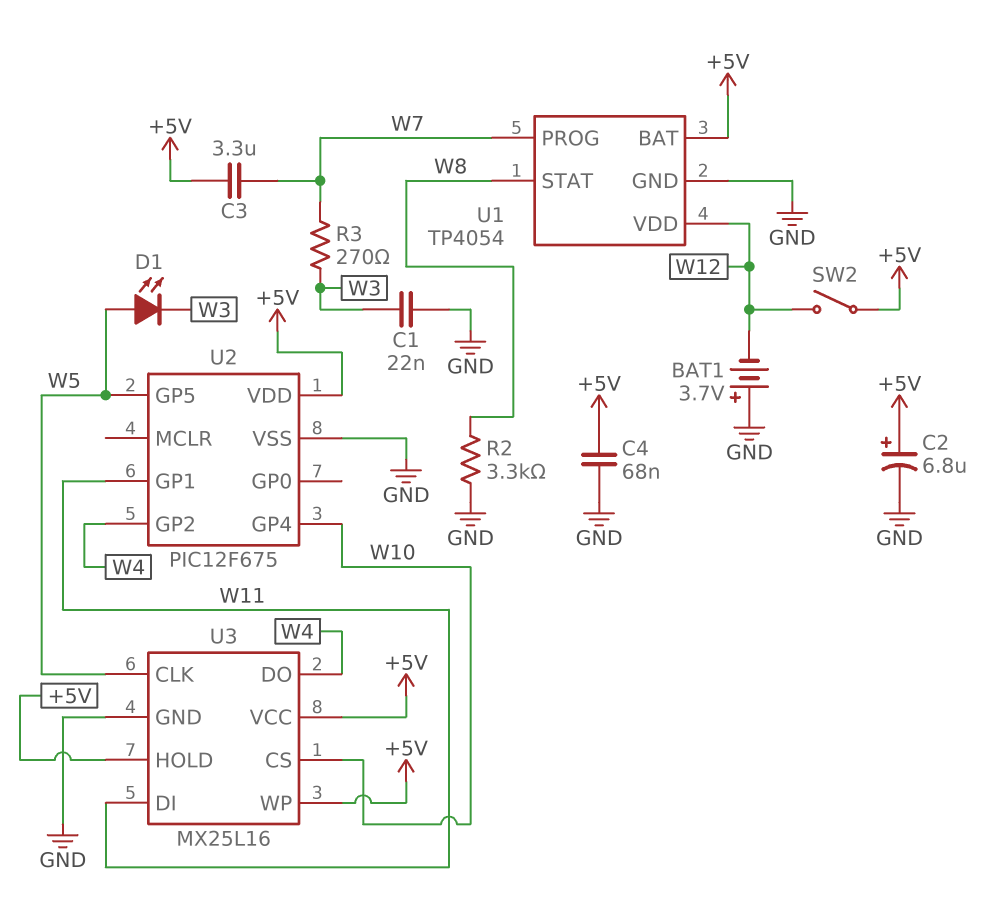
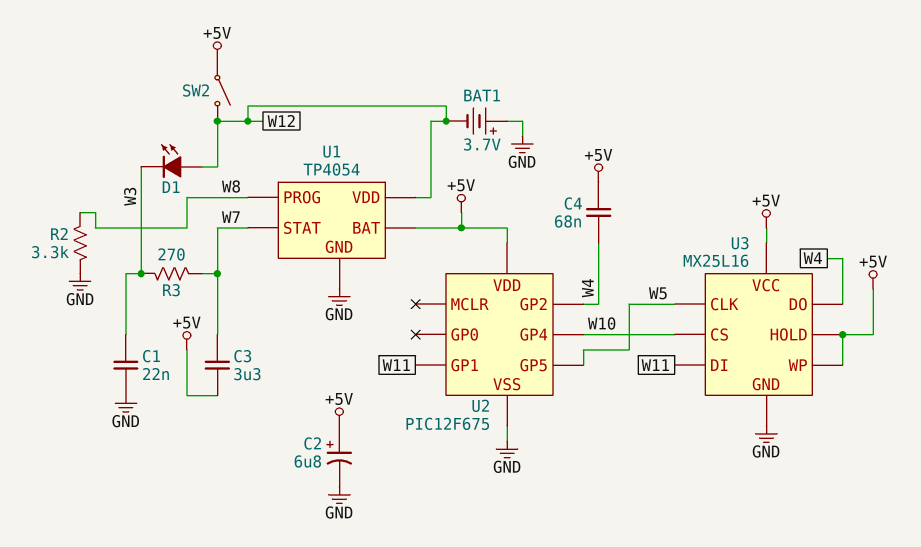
C4: 68nF (+5V, GND) -> 68nF (+5V, W4)
D1: LED (A W5, K W3) -> LED (A W12, K W3)
U1 pin PROG: W7 -> W8
U1 pin STAT: W8 -> W7

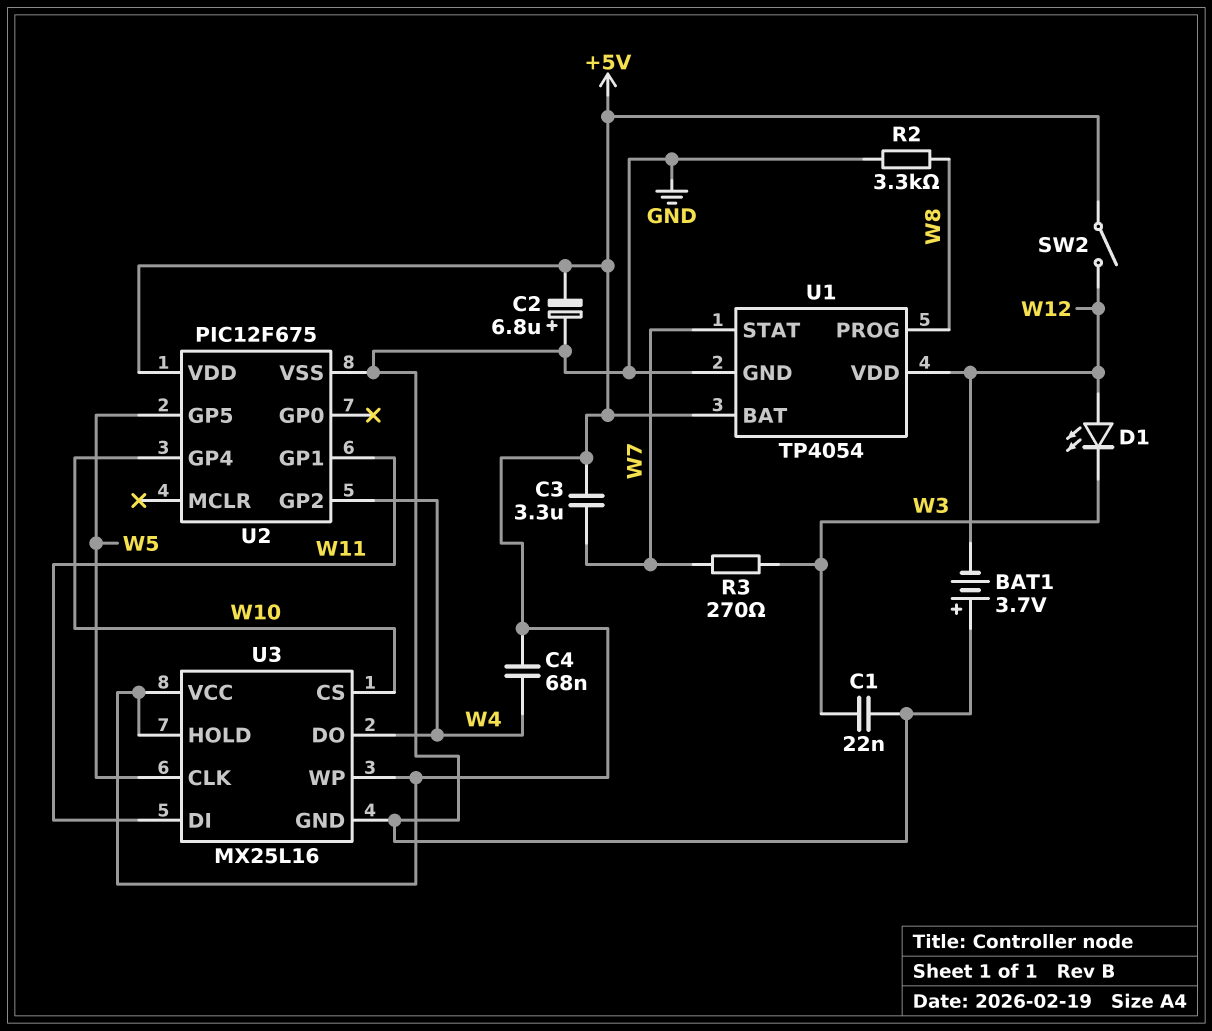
C2: 6.8uF (plus +5V, minus GND) -> 6.8uF (plus GND, minus +5V)

